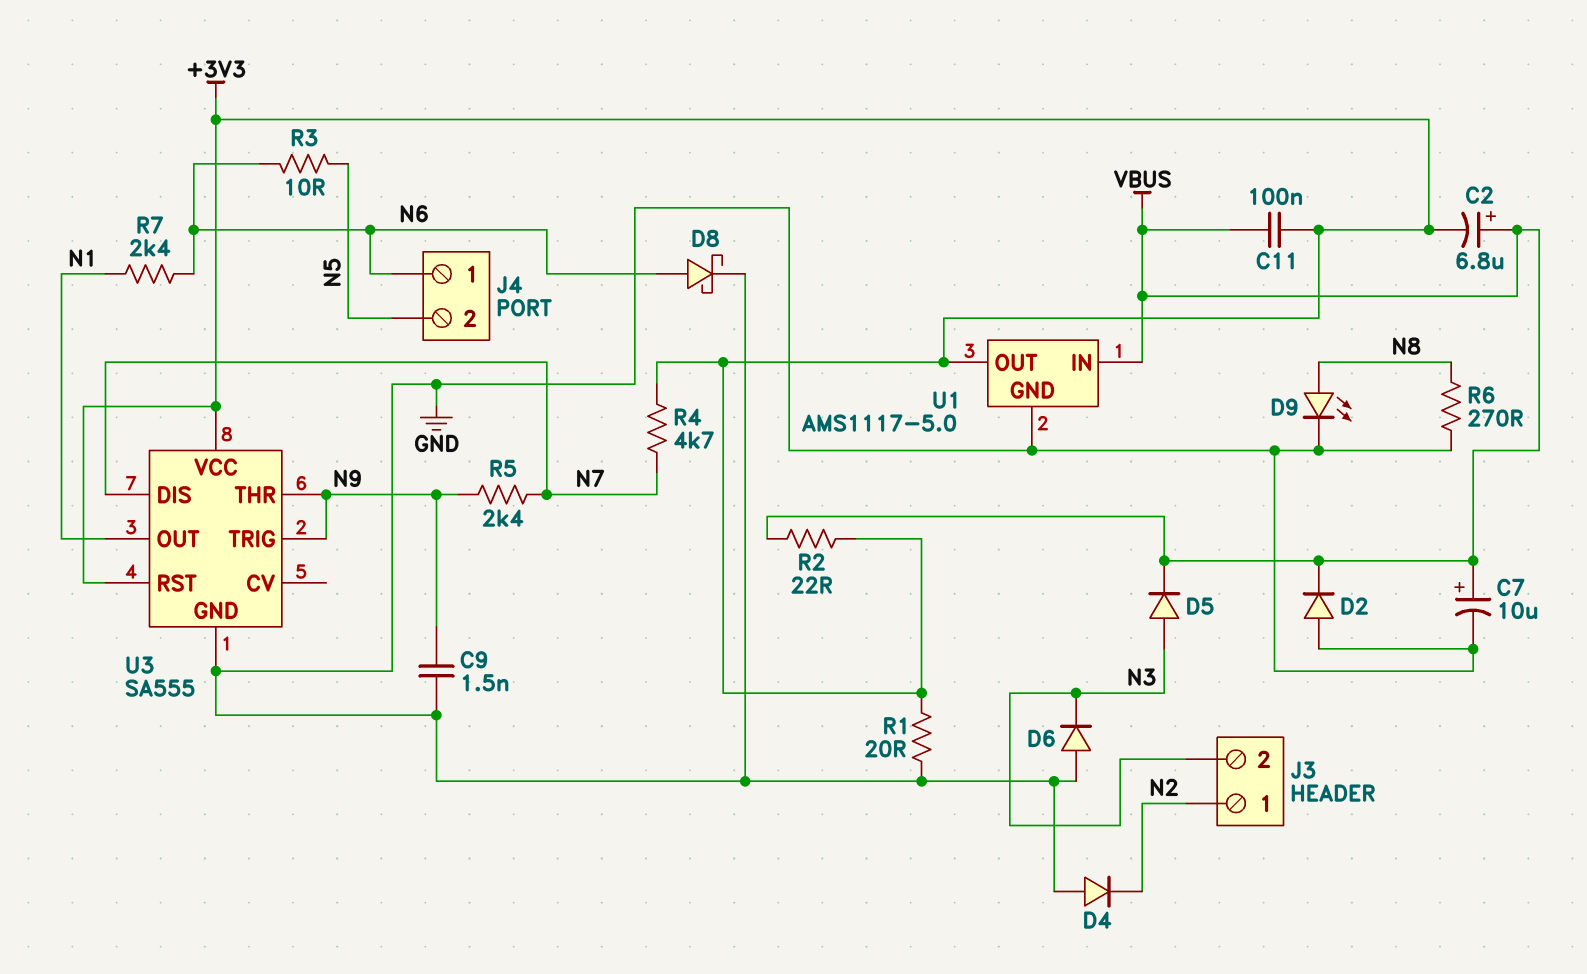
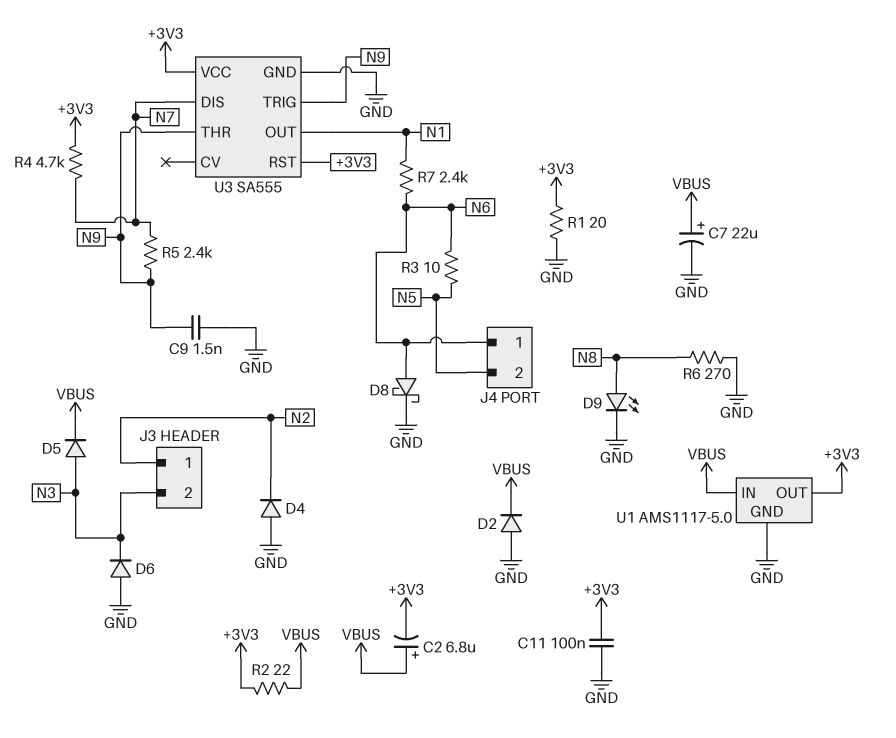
C7: 10uF (plus VBUS, minus GND) -> 22uF (plus VBUS, minus GND)
C11: 100nF (+3V3, VBUS) -> 100nF (+3V3, GND)

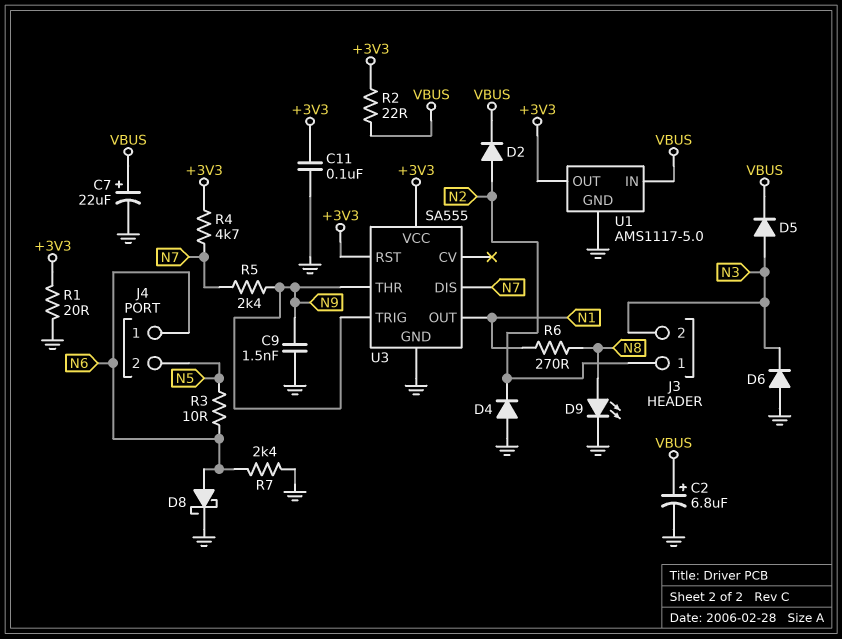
C2: 6.8uF (plus VBUS, minus +3V3) -> 6.8uF (plus VBUS, minus GND)
D2: diode (A GND, K VBUS) -> diode (A N2, K VBUS)
R6: 270 (GND, N8) -> 270 (N1, N8)
R7: 2.4k (N1, N6) -> 2.4k (GND, N6)

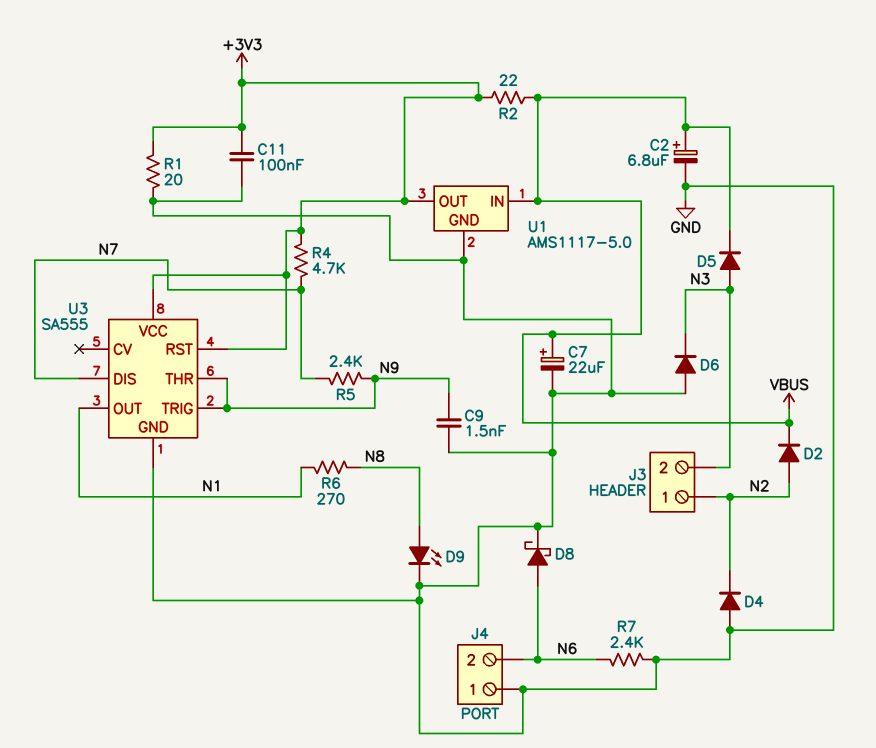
J4 pin 1: N6 -> GND
J4 pin 2: N5 -> N6
R3: 10 (N5, N6) -> none

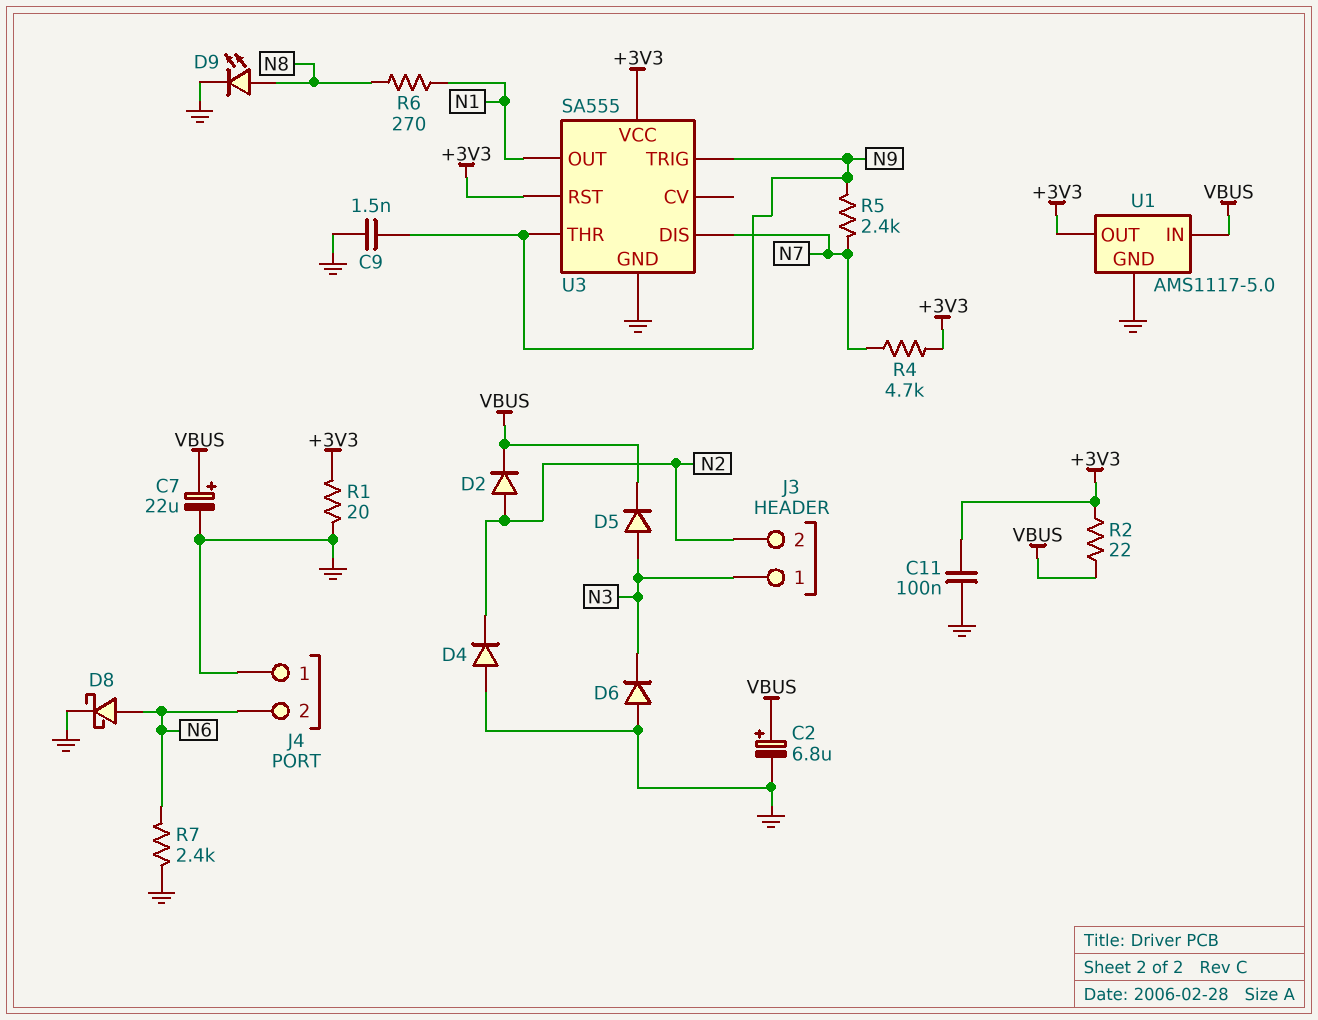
J3 pin 1: N2 -> N3
J3 pin 2: N3 -> N2

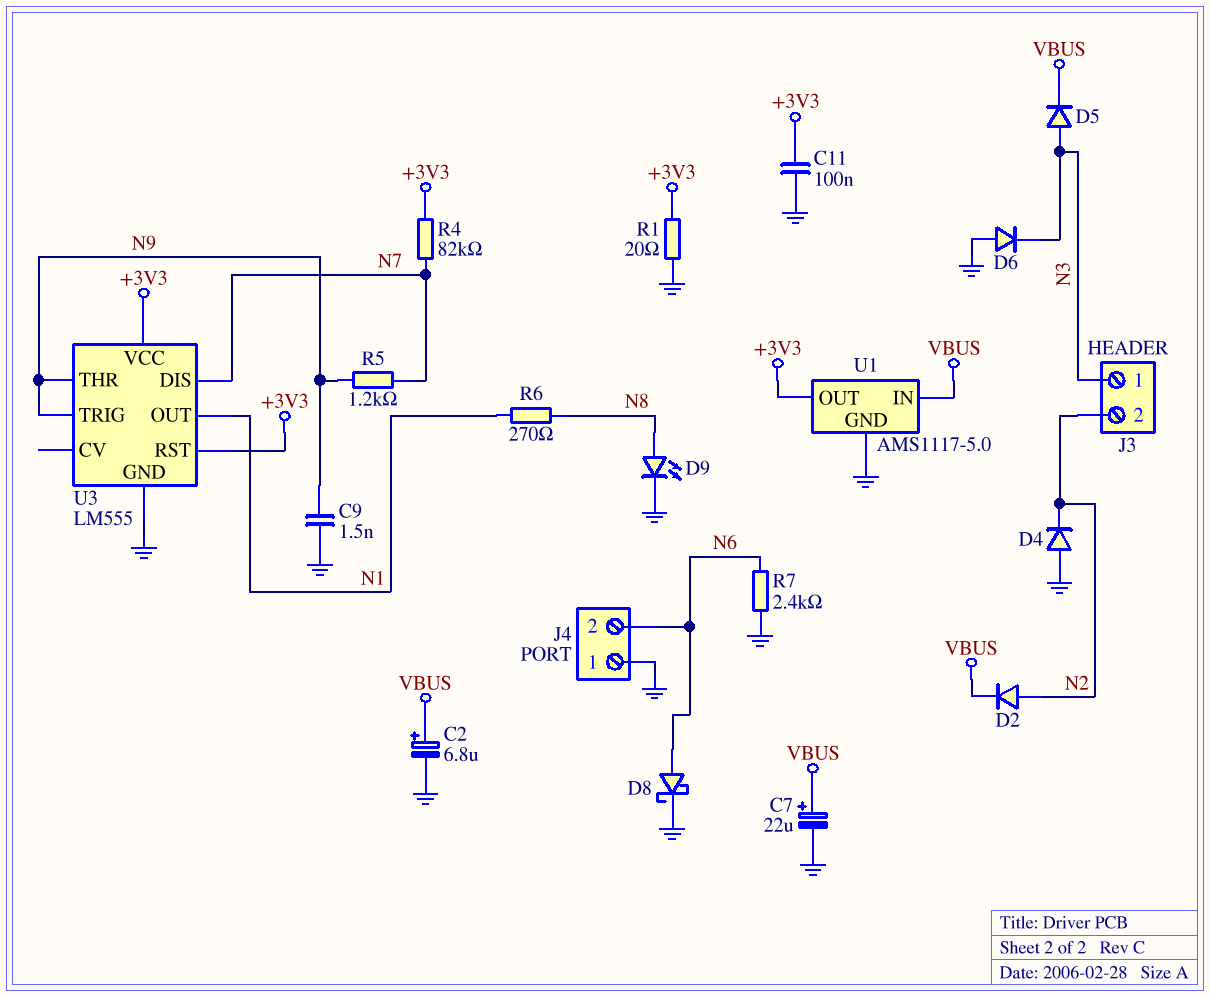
R2: 22 (+3V3, VBUS) -> none
R4: 4.7k (+3V3, N7) -> 82k (+3V3, N7)
R5: 2.4k (N7, N9) -> 1.2k (N7, N9)
U3: SA555 -> LM555

